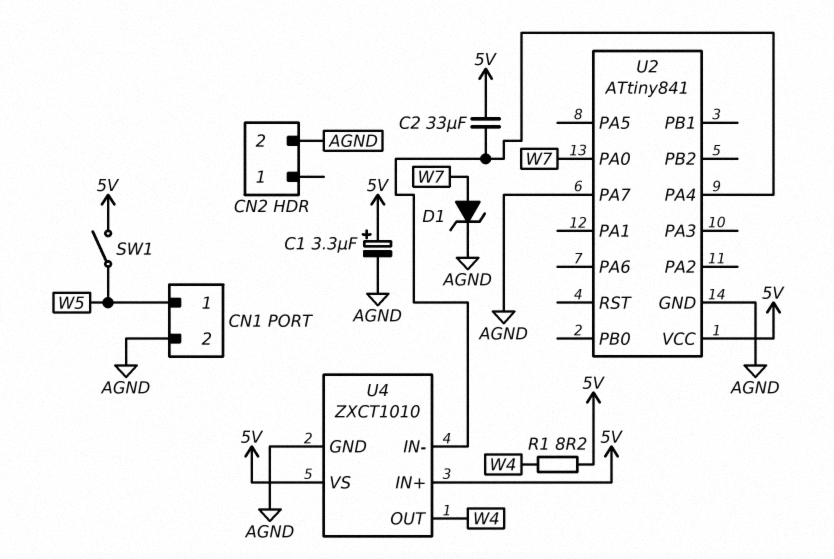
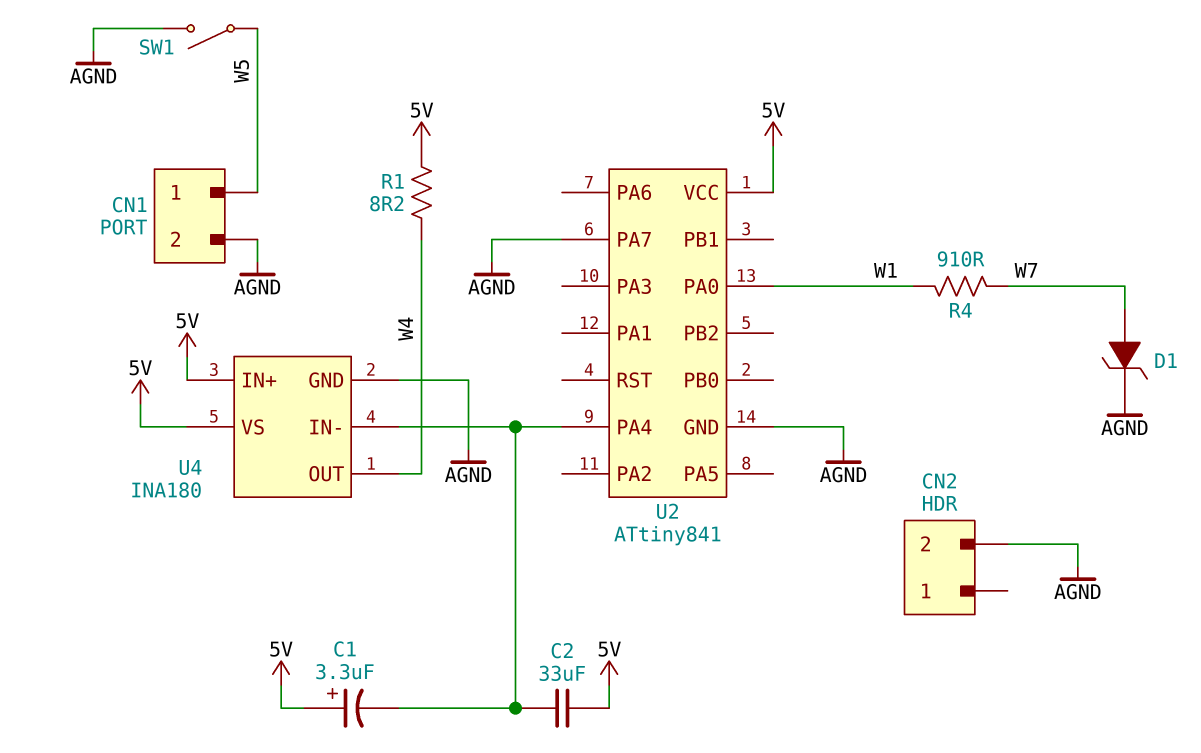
C1: 3.3uF (plus 5V, minus AGND) -> 3.3uF (plus 5V, minus U2/PA4)
R4: none -> 910 (W1, W7)
SW1: switch (5V, W5) -> switch (AGND, W5)
U2 pin PA0: W7 -> W1
U4: ZXCT1010 -> INA180

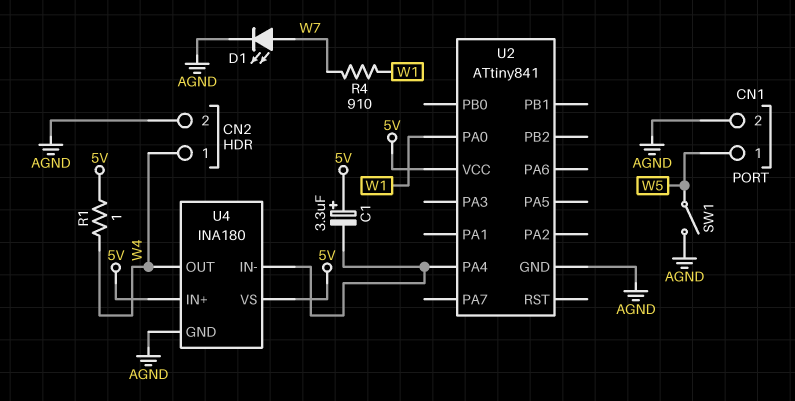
C2: 33uF (5V, U2/PA4) -> none
CN2 pin 1: none -> W4
D1: zener (A W7, K AGND) -> LED (A W7, K AGND)
R1: 8.2 (5V, W4) -> 1 (5V, W4)
U2 pin PA7: AGND -> none

